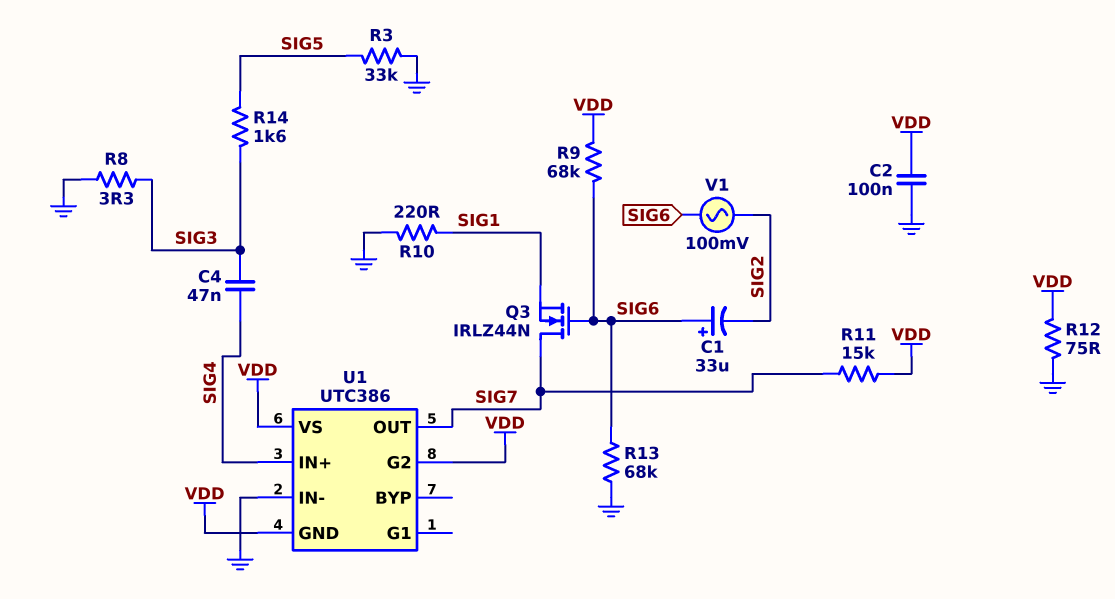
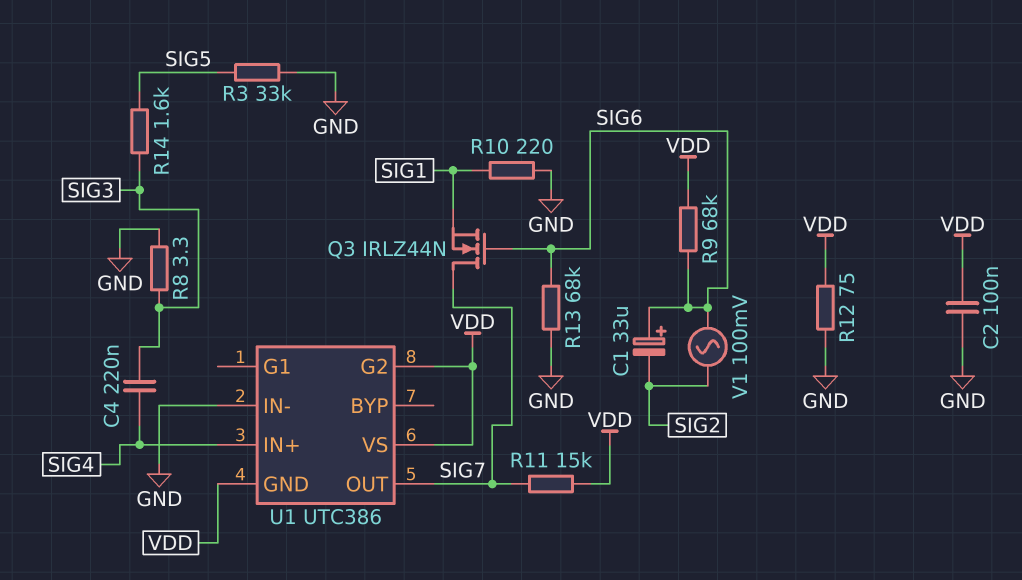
C4: 47nF (SIG3, SIG4) -> 220nF (SIG3, SIG4)

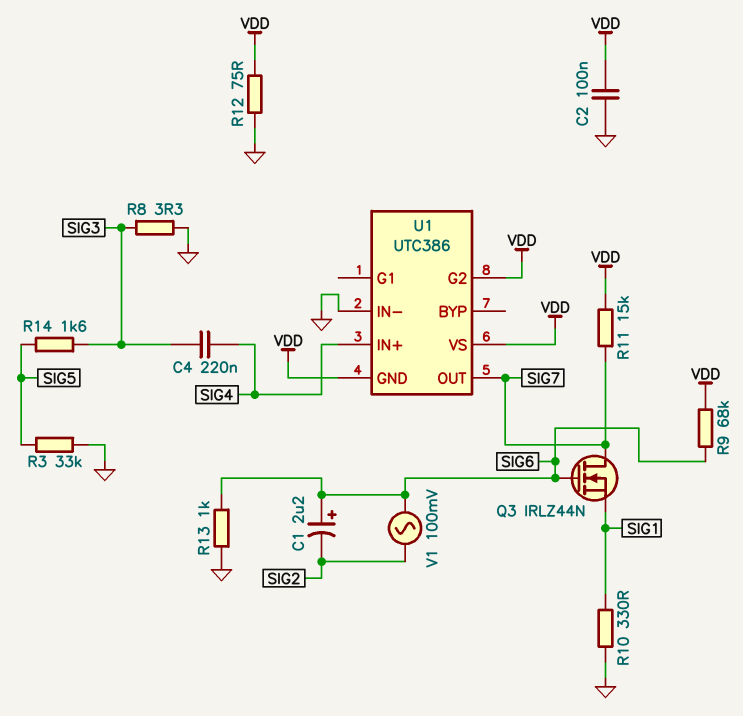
C1: 33uF (plus SIG6, minus SIG2) -> 2.2uF (plus SIG6, minus SIG2)
R10: 220 (GND, SIG1) -> 330 (GND, SIG1)
R13: 68k (GND, SIG6) -> 1k (GND, SIG6)

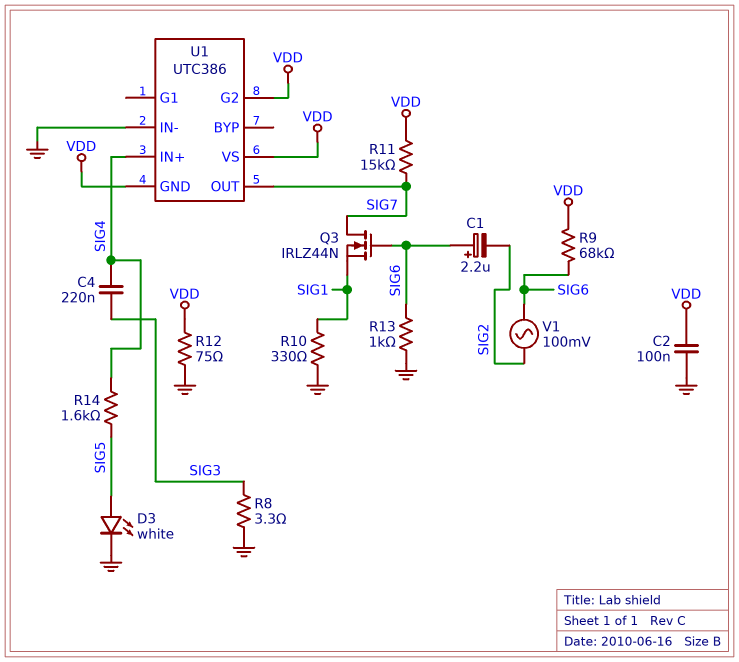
D3: none -> LED white (A SIG5, K GND)
R3: 33k (GND, SIG5) -> none
R14: 1.6k (SIG3, SIG5) -> 1.6k (SIG4, SIG5)

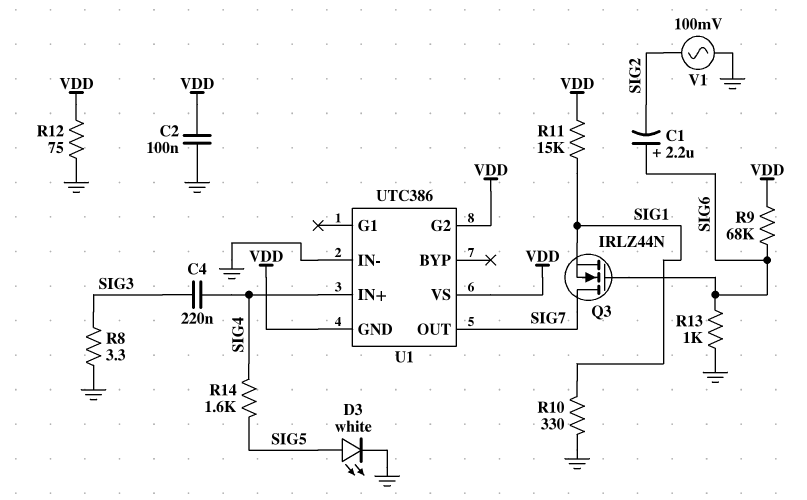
R11: 15k (SIG7, VDD) -> 15k (SIG1, VDD)
V1: AC 100mV (SIG2, SIG6) -> AC 100mV (GND, SIG2)

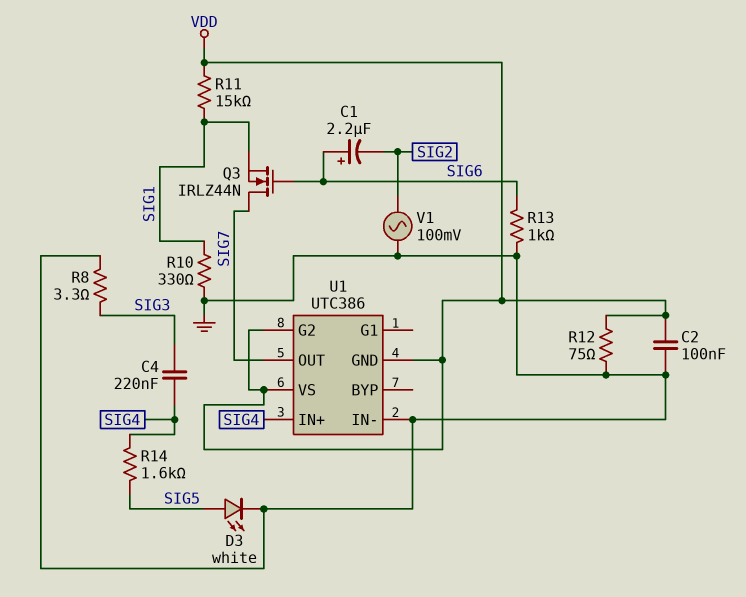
R9: 68k (SIG6, VDD) -> none

